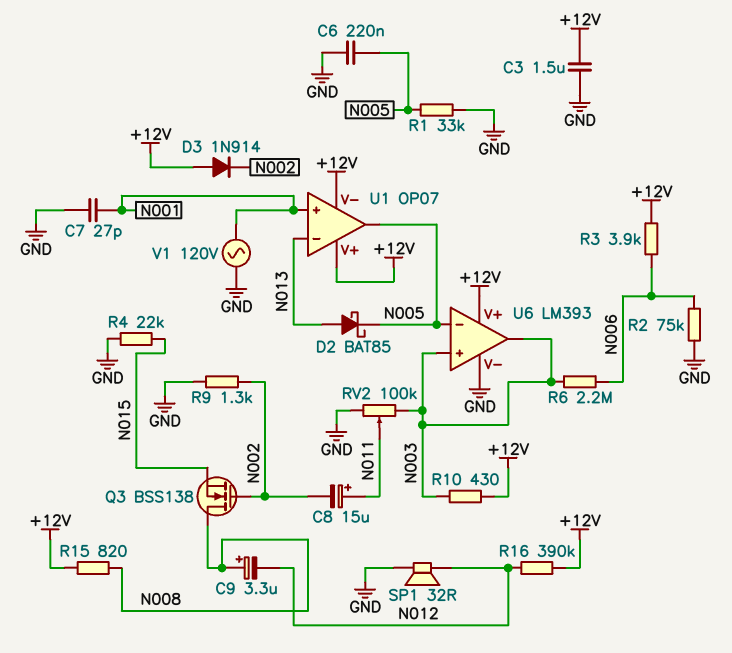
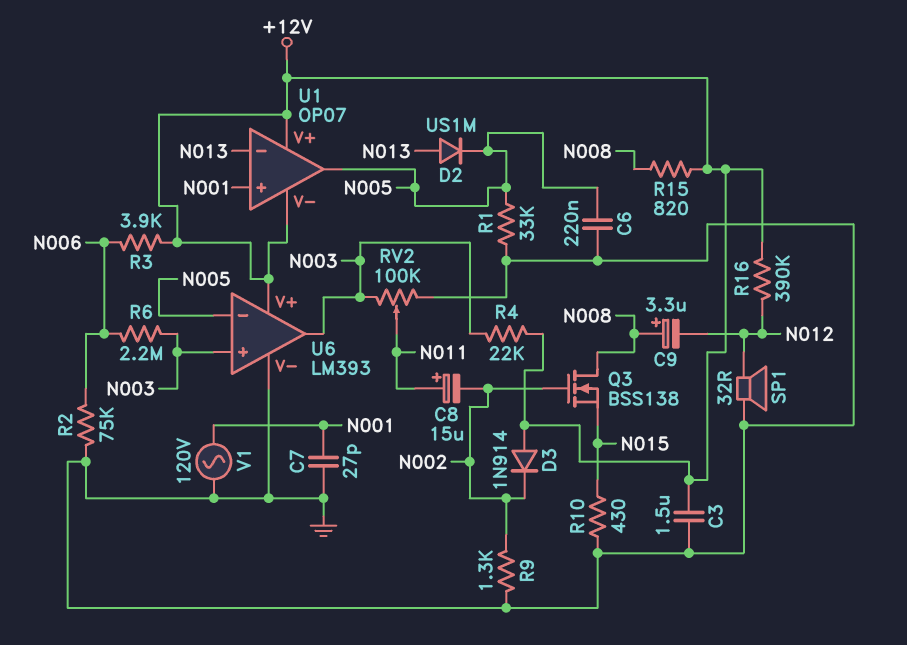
D2: schottky BAT85 (A N013, K N005) -> diode US1M (A N013, K N005)
R4: 22k (GND, N015) -> 22k (+12V, N003)
R10: 430 (+12V, N003) -> 430 (GND, N015)

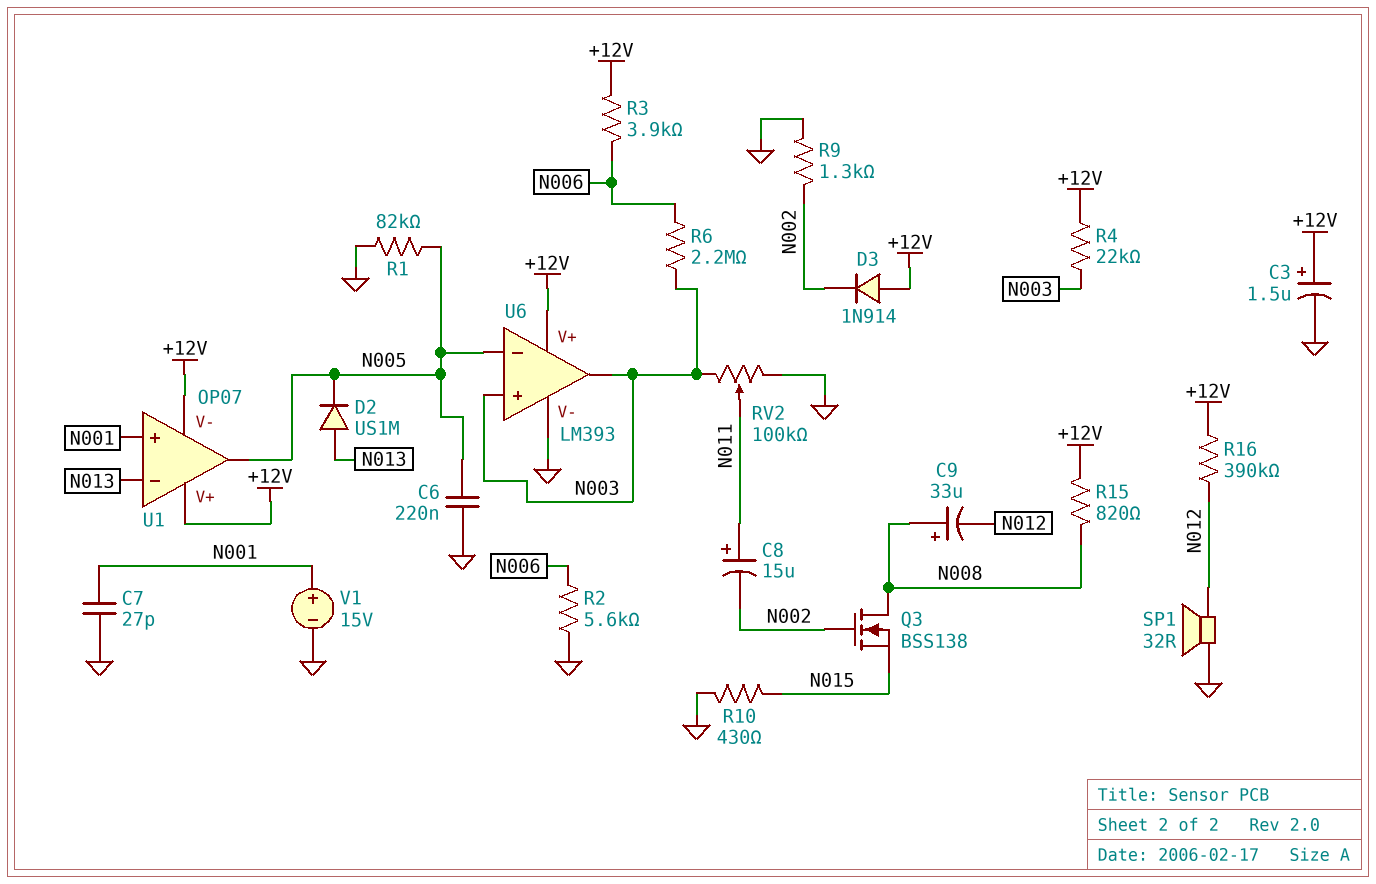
C3: 1.5uF (+12V, GND) -> 1.5uF (plus +12V, minus GND)
C9: 3.3uF (plus N008, minus N012) -> 33uF (plus N008, minus N012)
R1: 33k (GND, N005) -> 82k (GND, N005)
R2: 75k (GND, N006) -> 5.6k (GND, N006)
V1: AC 120V (GND, N001) -> 15V (plus N001, minus GND)

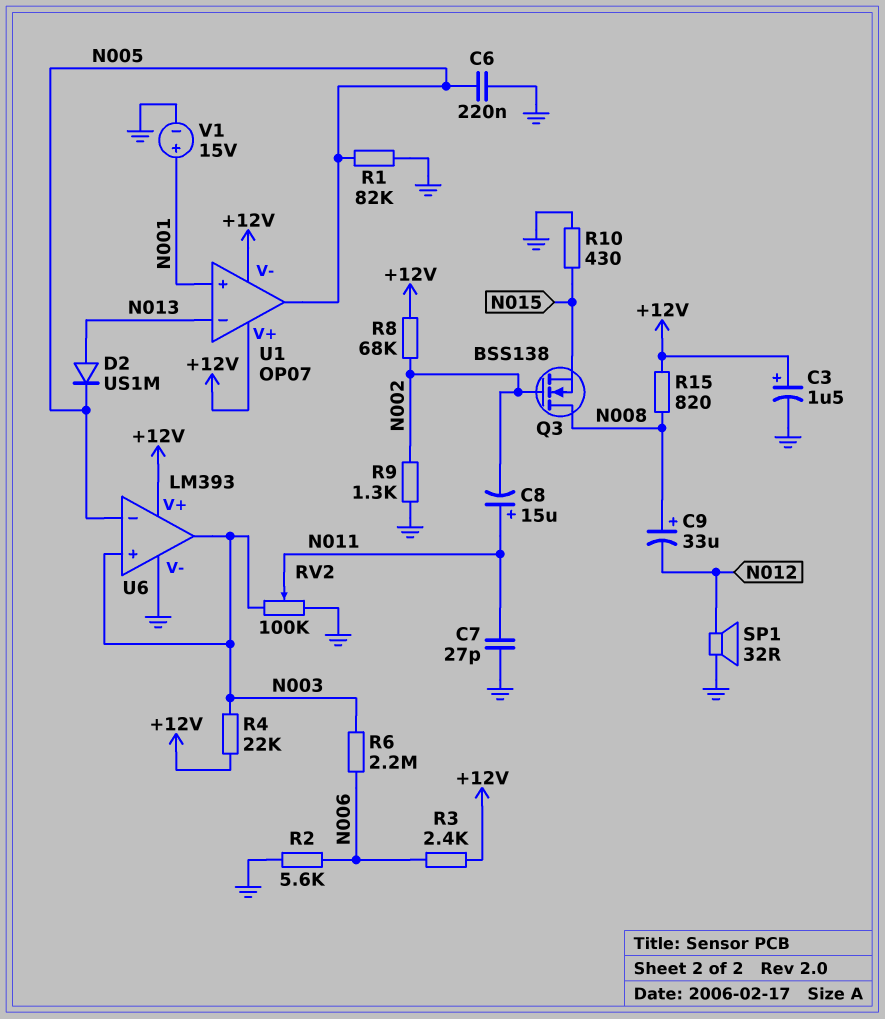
C7: 27pF (GND, N001) -> 27pF (GND, N011)
D3: diode 1N914 (A +12V, K N002) -> none
R3: 3.9k (+12V, N006) -> 2.4k (+12V, N006)
R8: none -> 68k (+12V, N002)
R16: 390k (+12V, N012) -> none

